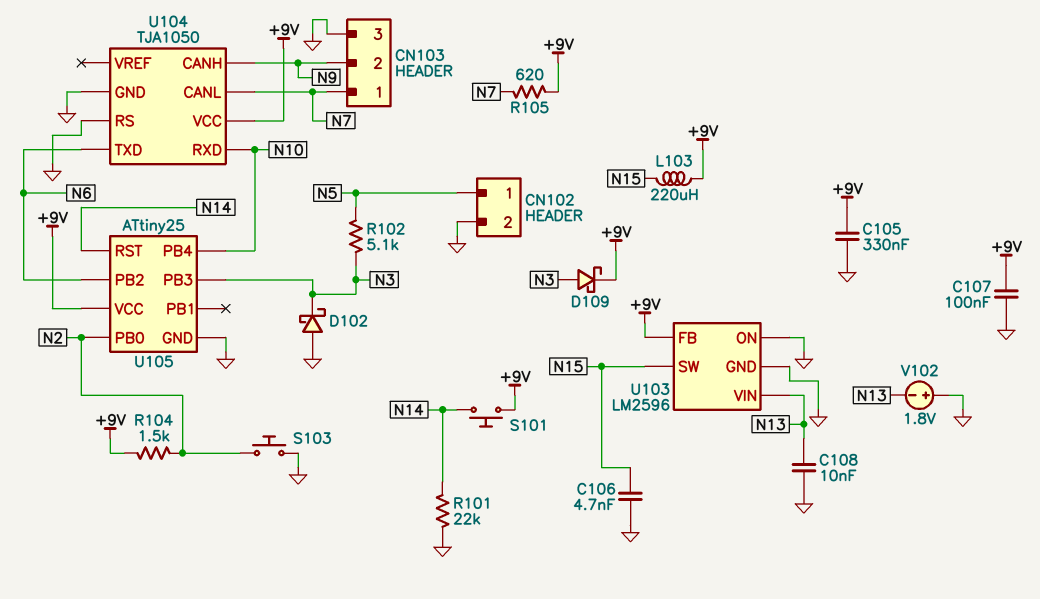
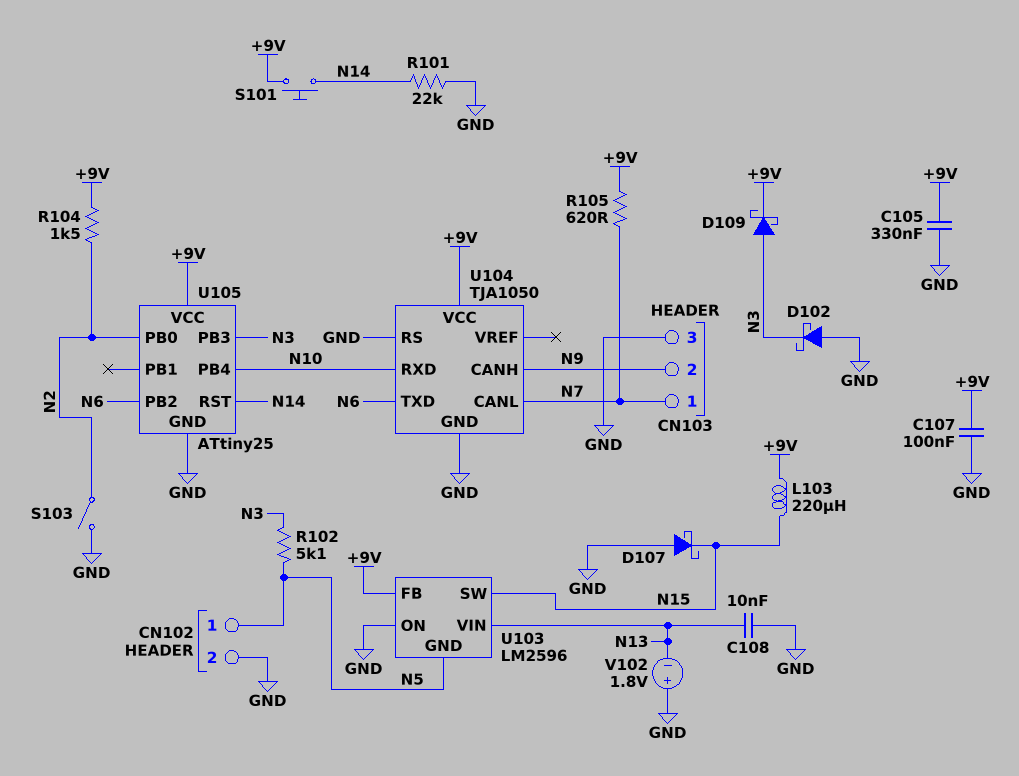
C106: 4.7nF (GND, N15) -> none
D107: none -> schottky (A GND, K N15)
S103: button (GND, N2) -> switch (GND, N2)
U103 pin GND: GND -> N5

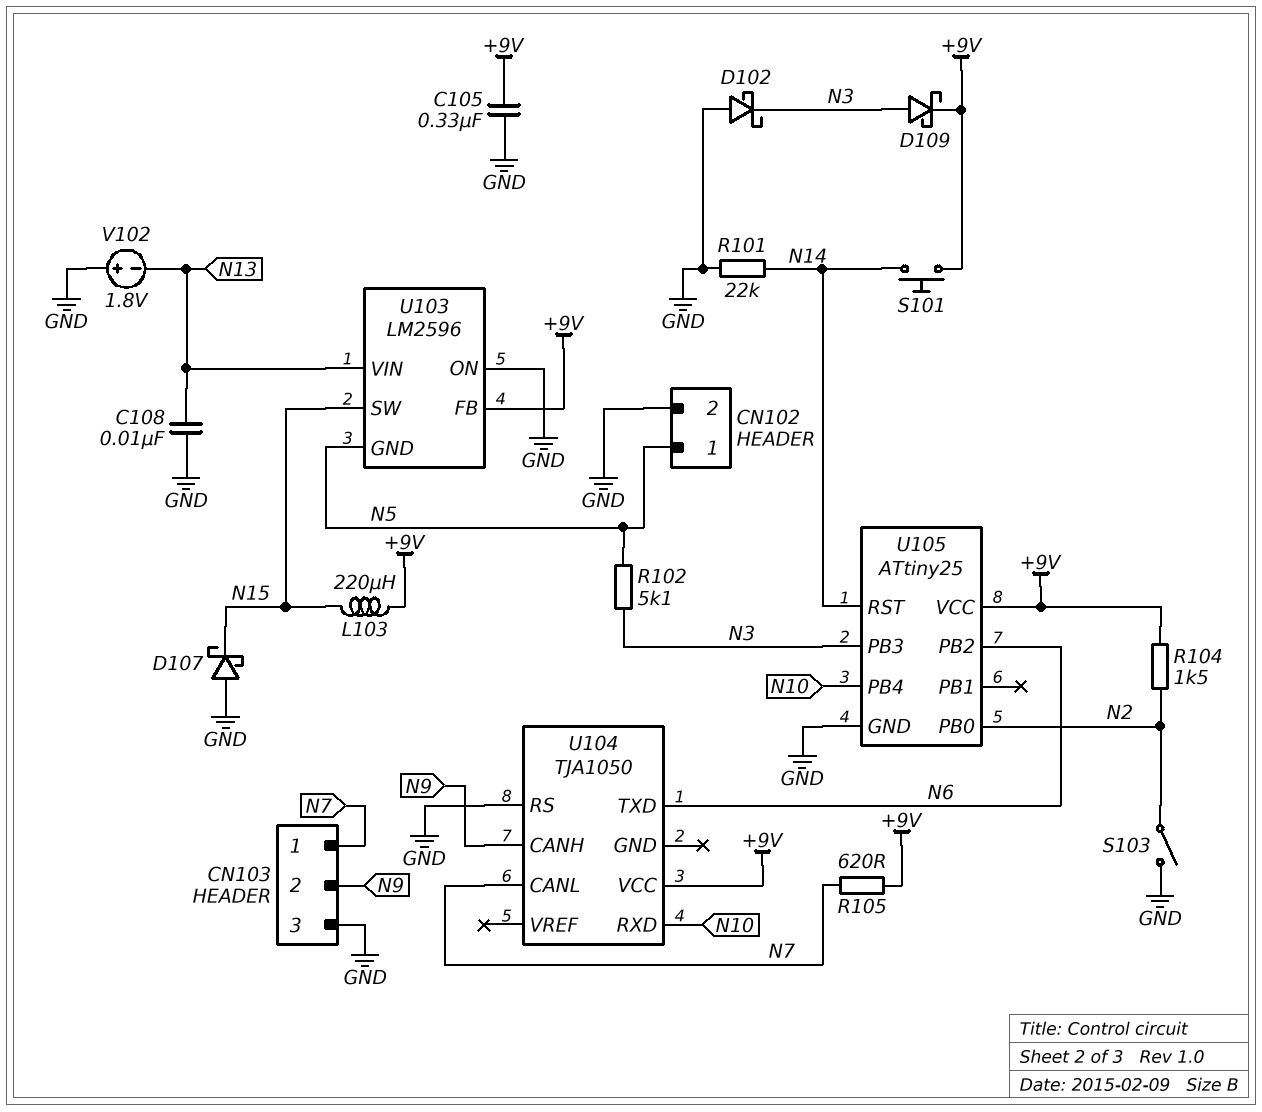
C107: 100nF (+9V, GND) -> none
U104 pin GND: GND -> none

